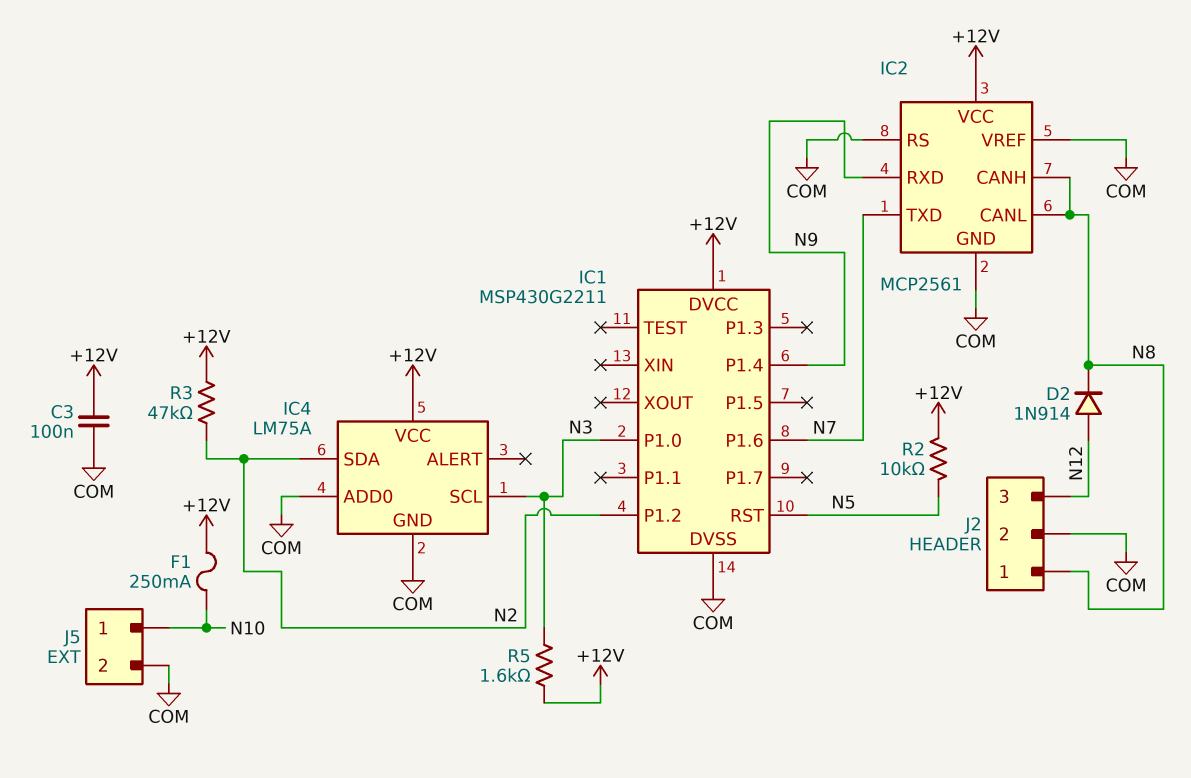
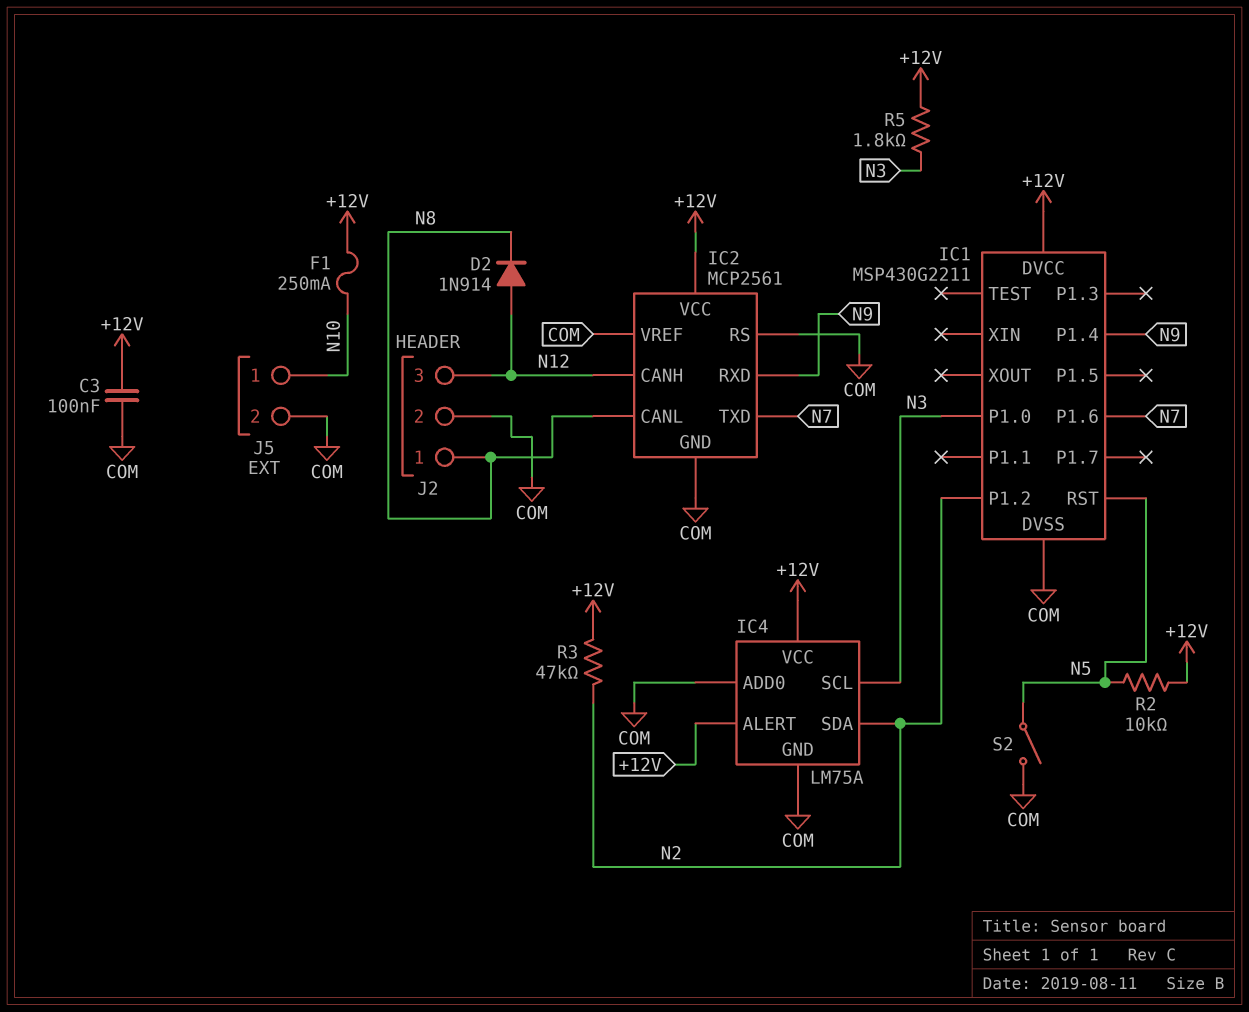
IC2 pin CANH: N8 -> N12
IC4 pin ALERT: none -> +12V
R5: 1.6k (+12V, N3) -> 1.8k (+12V, N3)
S2: none -> switch (COM, N5)

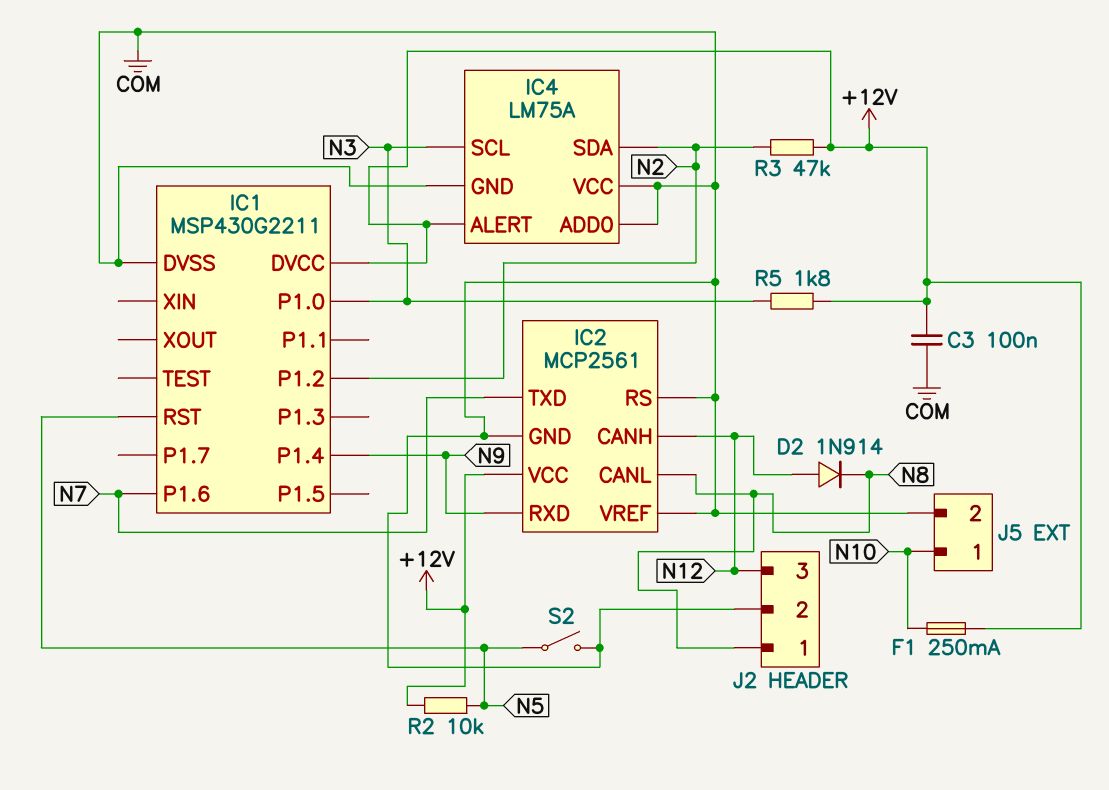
IC4 pin VCC: +12V -> COM

